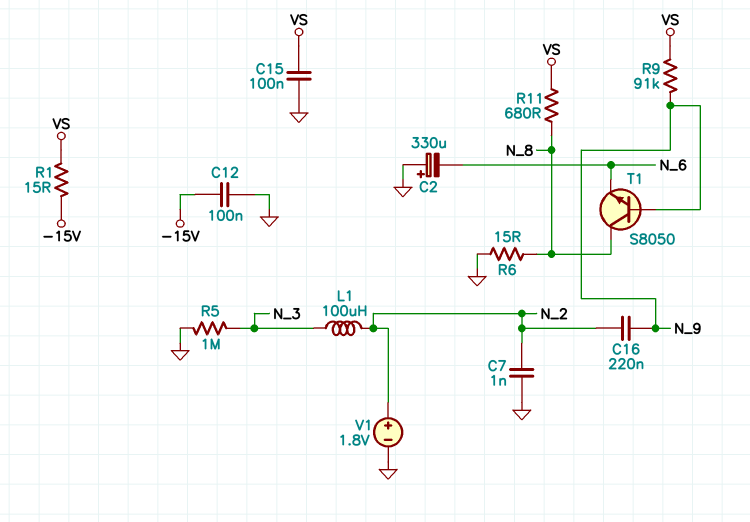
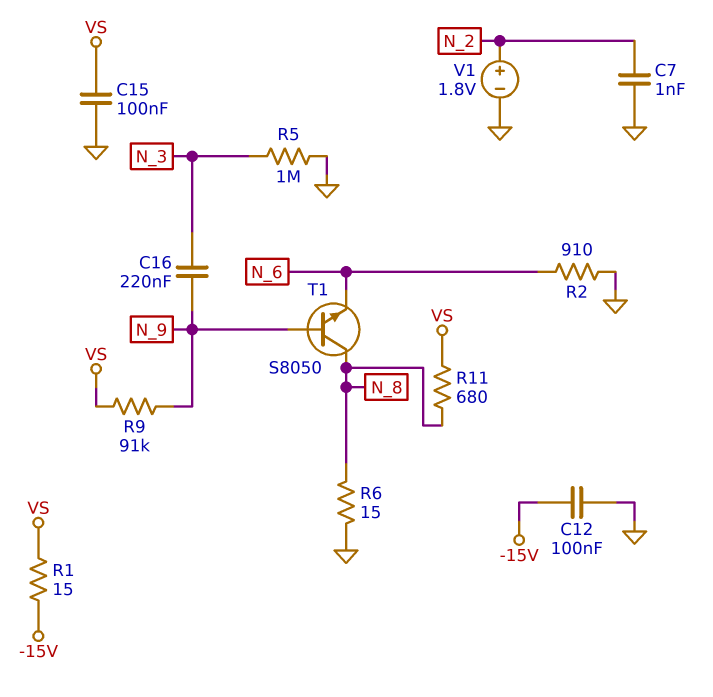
C2: 330uF (plus GND, minus N_6) -> none
C16: 220nF (N_2, N_9) -> 220nF (N_3, N_9)
L1: 100uH (N_2, N_3) -> none
R2: none -> 910 (GND, N_6)

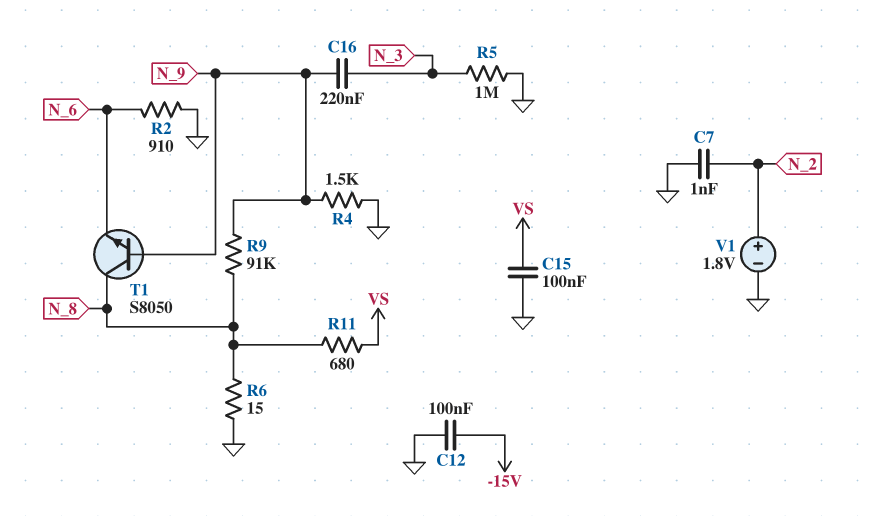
R1: 15 (-15V, VS) -> none
R4: none -> 1.5k (GND, N_9)
R9: 91k (N_9, VS) -> 91k (N_8, N_9)

